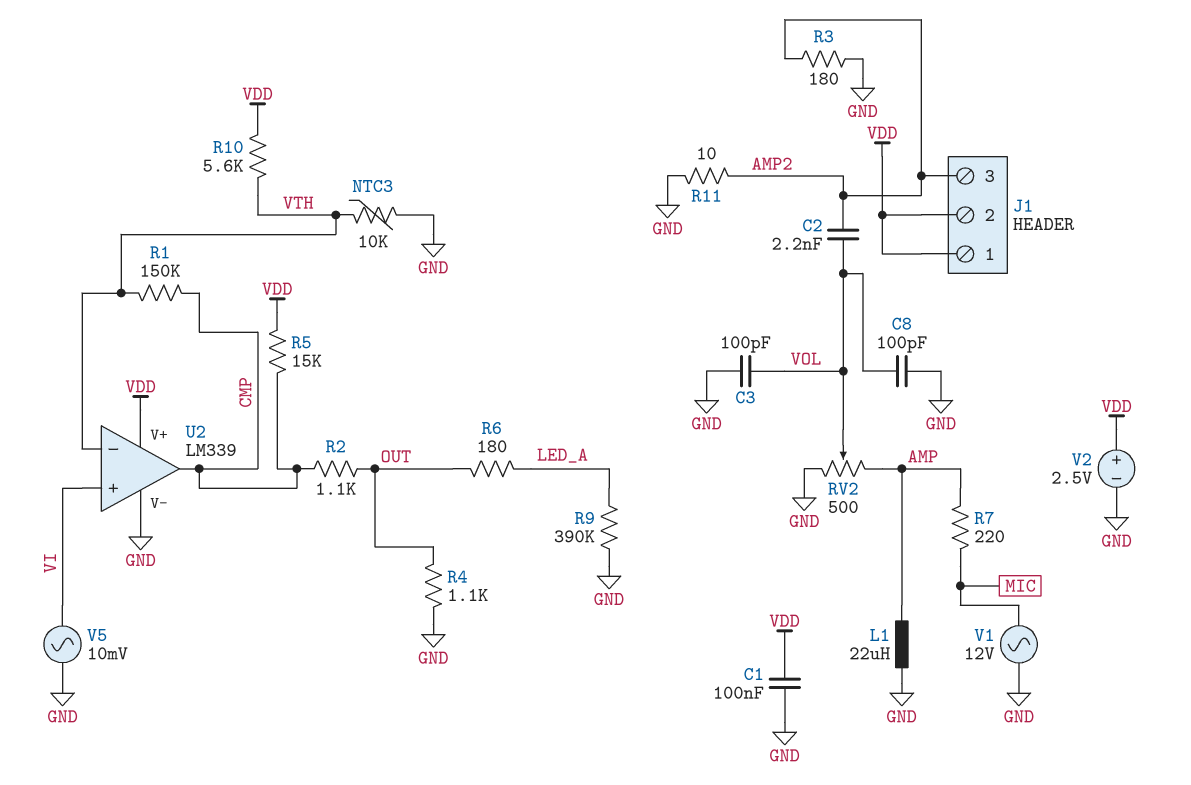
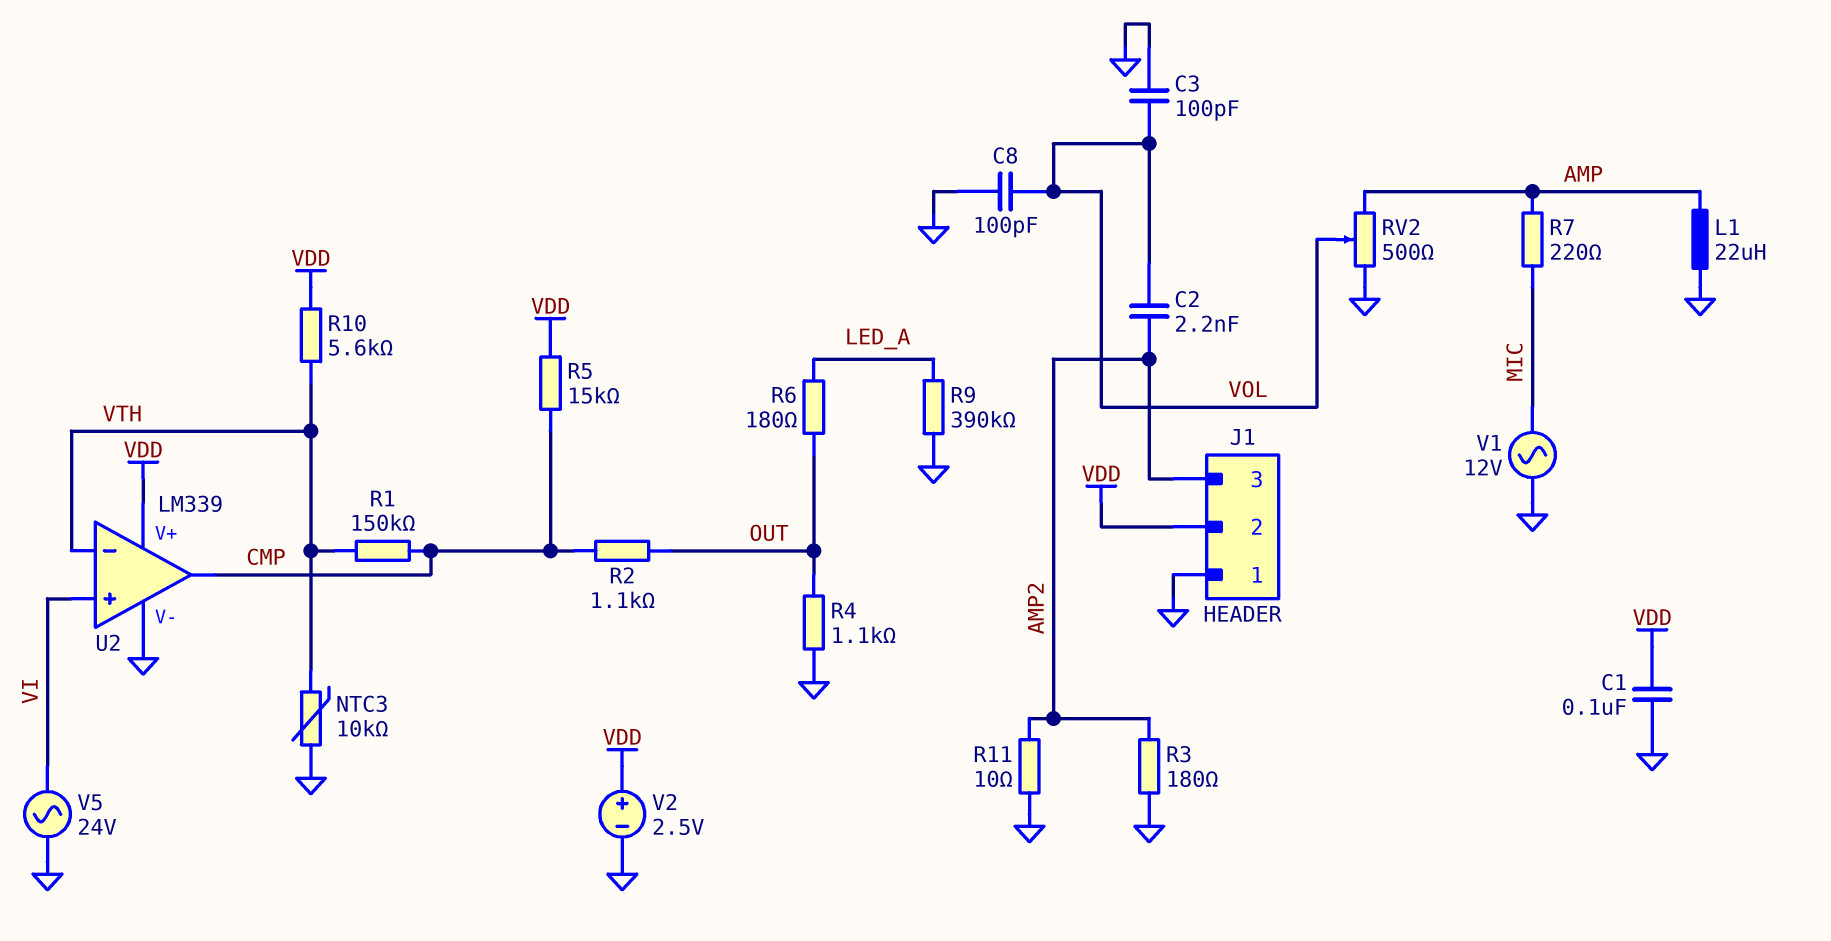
J1 pin 1: VDD -> GND
V5: AC 10mV (GND, VI) -> AC 24V (GND, VI)

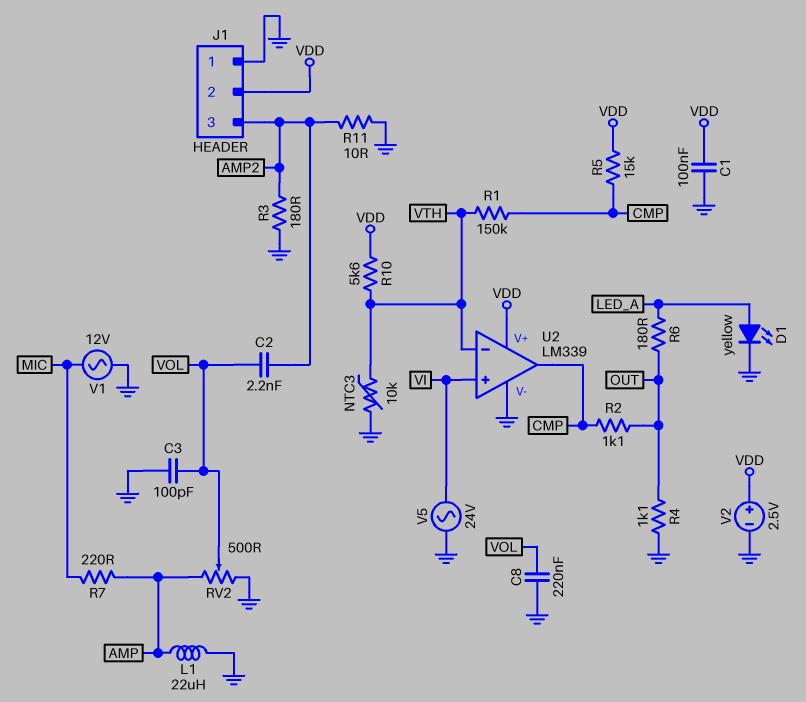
C8: 100pF (GND, VOL) -> 220nF (GND, VOL)
D1: none -> LED yellow (A LED_A, K GND)
R9: 390k (GND, LED_A) -> none

